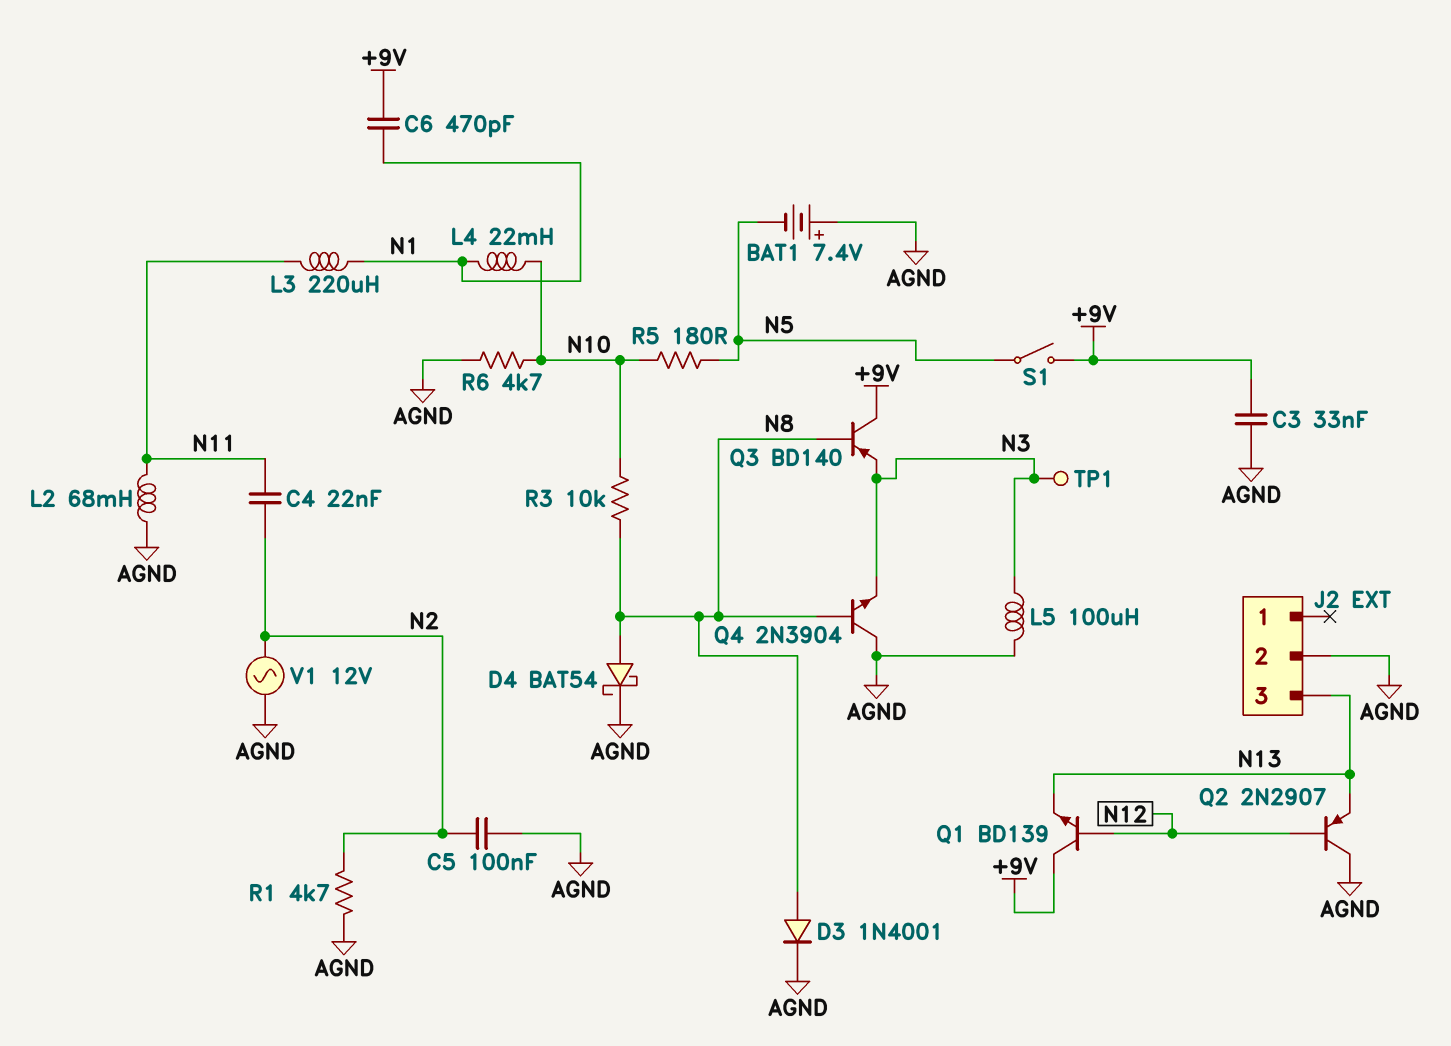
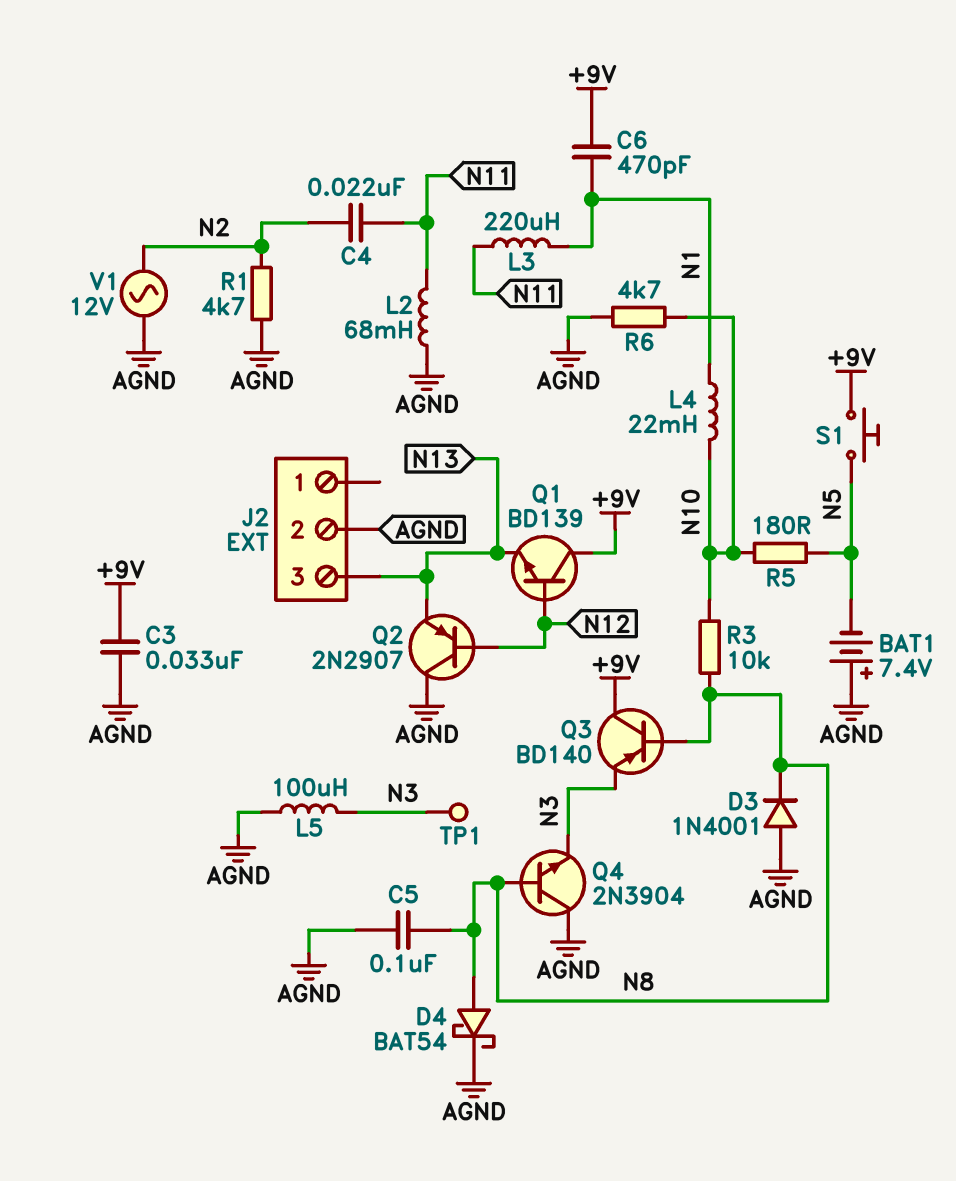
C5: 100nF (AGND, N2) -> 100nF (AGND, N8)
D3: diode 1N4001 (A N8, K AGND) -> diode 1N4001 (A AGND, K N8)
S1: switch (+9V, N5) -> button (+9V, N5)

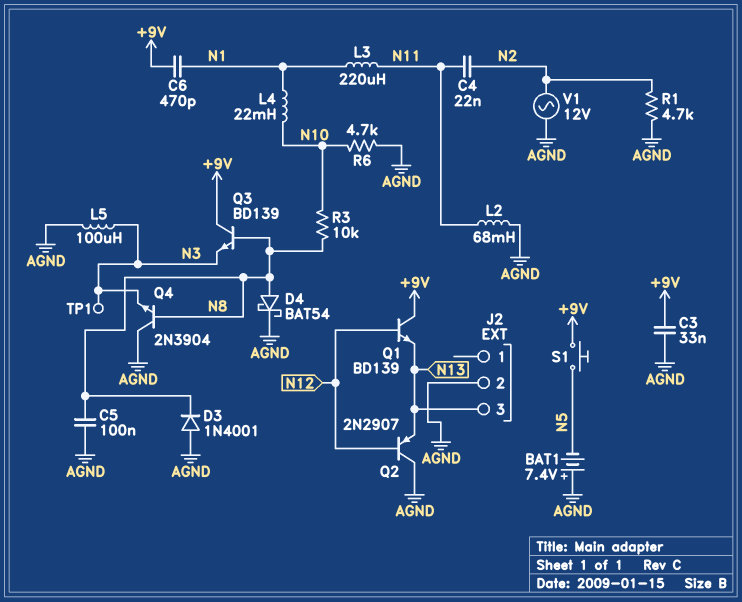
Q3: PNP BD140 (B N8, C +9V, E N3) -> NPN BD139 (B N8, C +9V, E N3)
R5: 180 (N5, N10) -> none

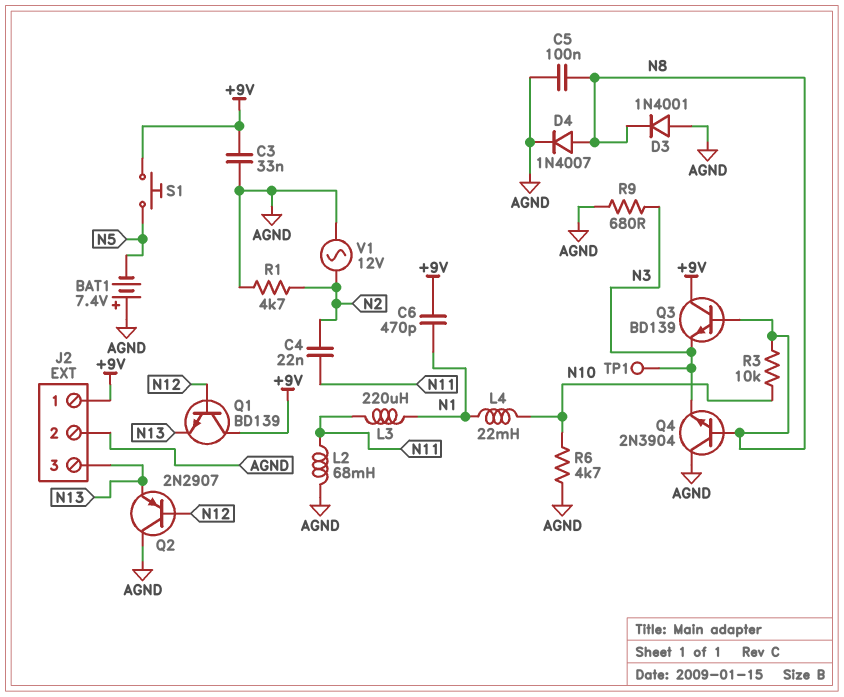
D4: schottky BAT54 (A N8, K AGND) -> diode 1N4007 (A N8, K AGND)
J2 pin 1: none -> +9V
L5: 100uH (AGND, N3) -> none
R9: none -> 680 (AGND, N3)

